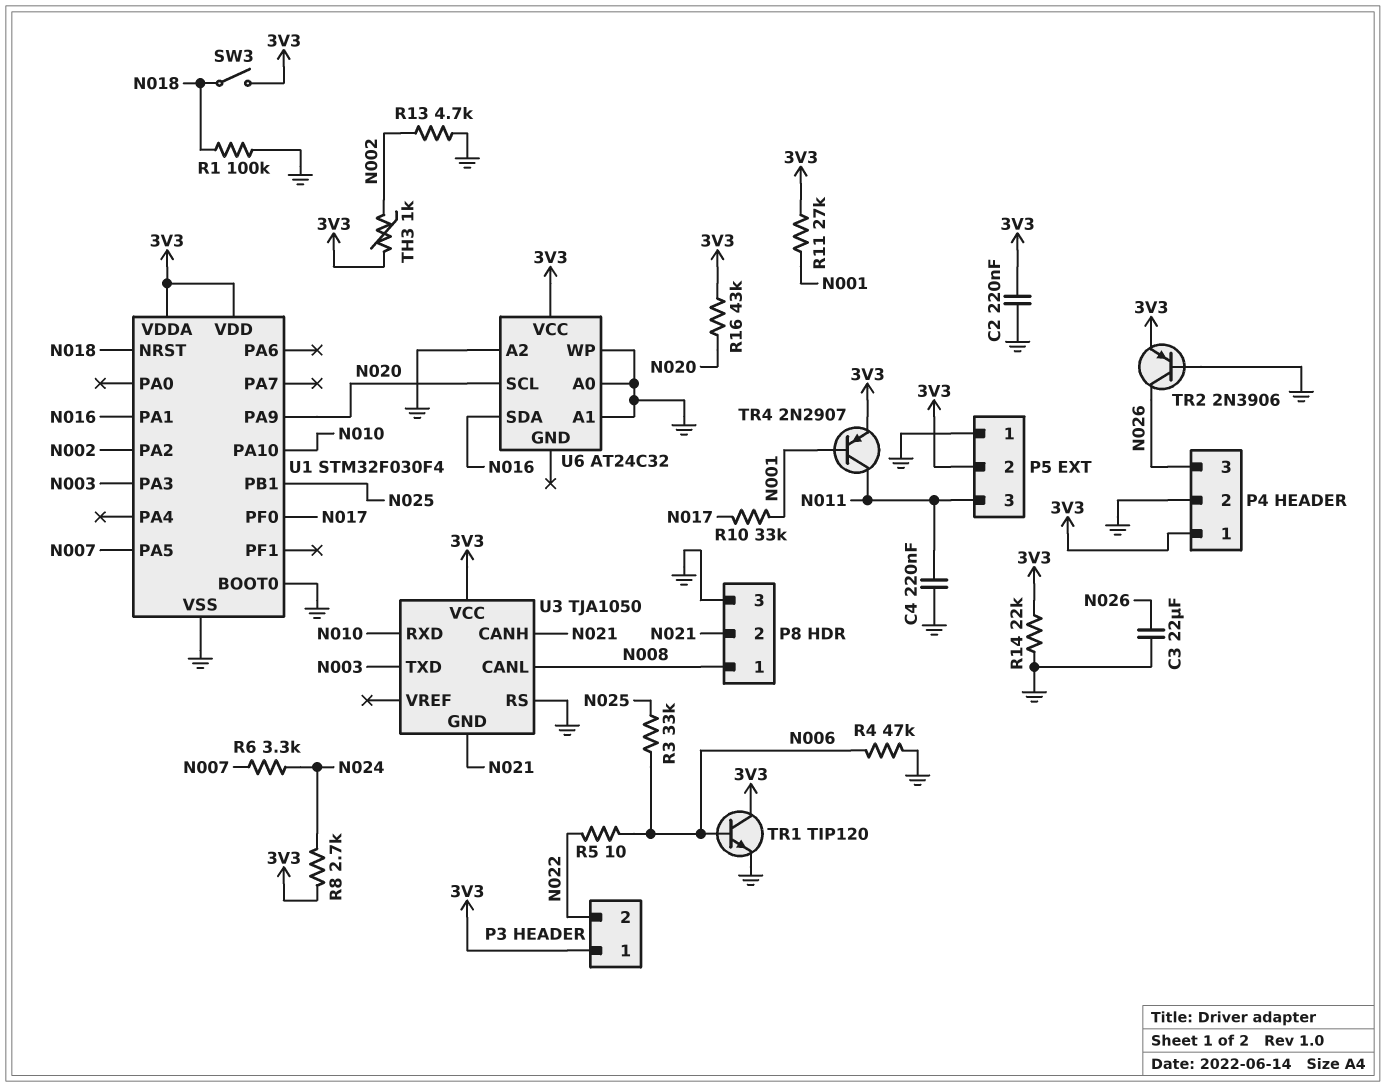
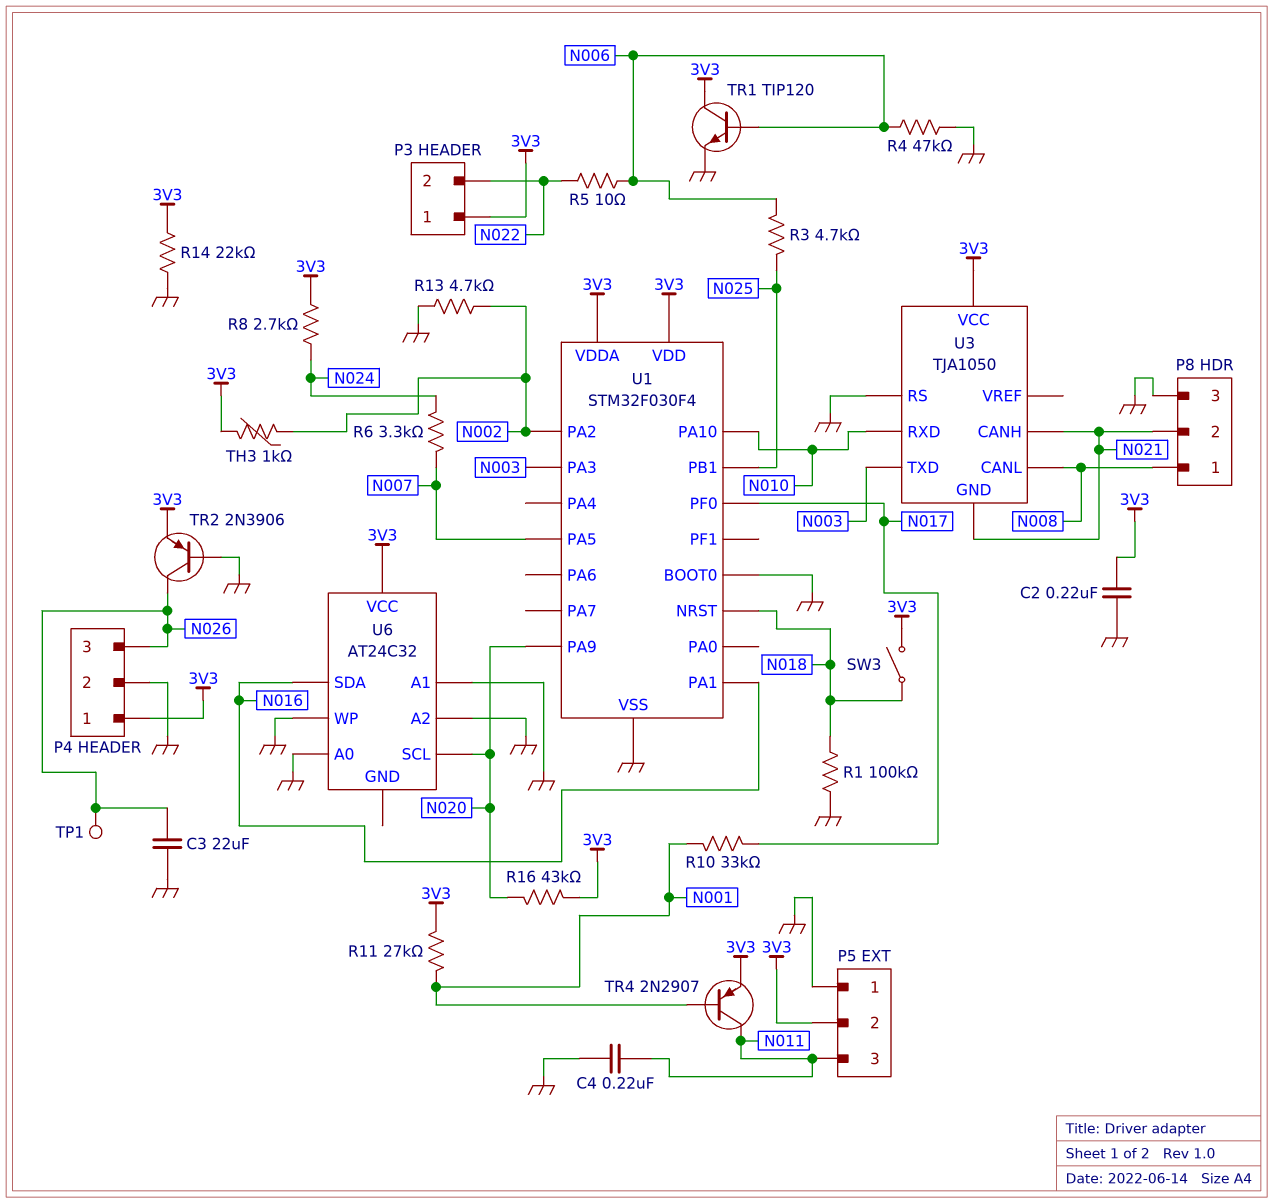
R3: 33k (N006, N025) -> 4.7k (N006, N025)
TP1: none -> test point (N026)

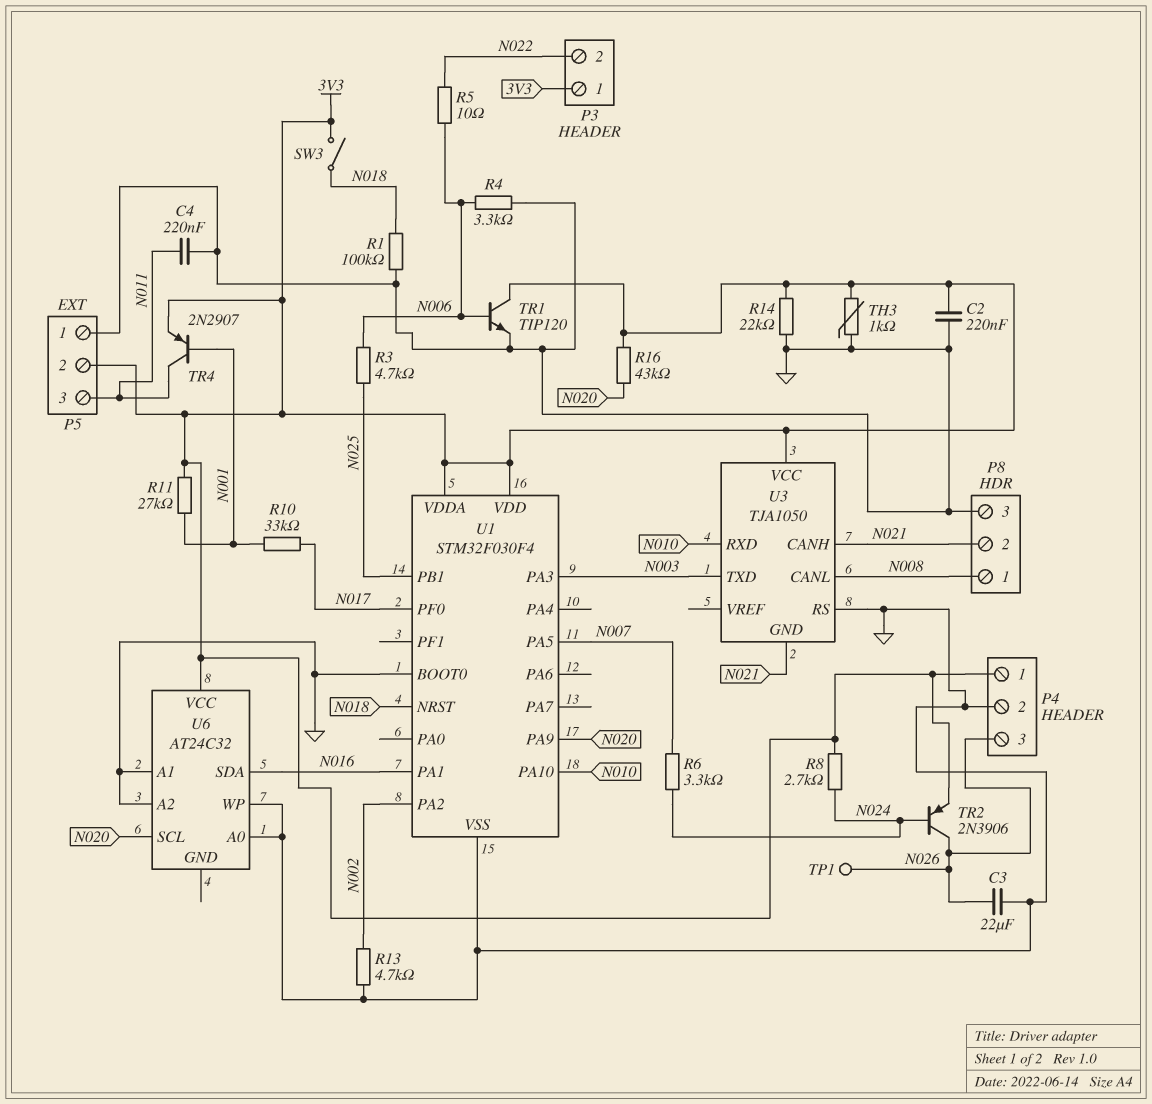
R4: 47k (GND, N006) -> 3.3k (GND, N006)
TH3: 1k (3V3, N002) -> 1k (3V3, GND)
TR2: PNP 2N3906 (B GND, C N026, E 3V3) -> PNP 2N3906 (B N024, C N026, E 3V3)

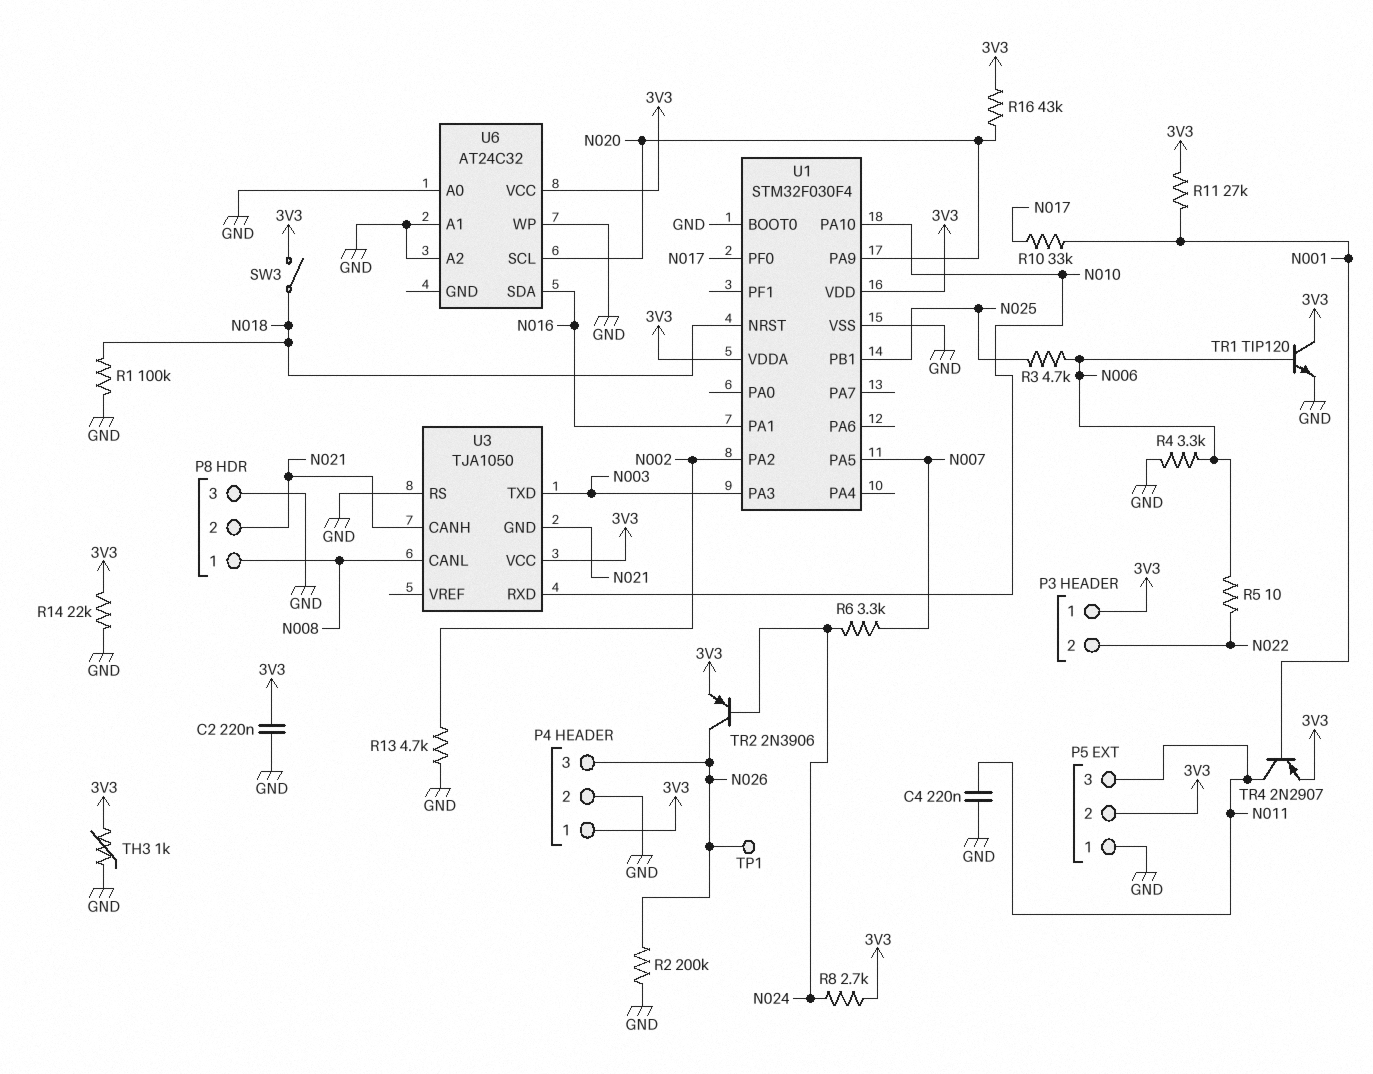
C3: 22uF (GND, N026) -> none
R2: none -> 200k (GND, N026)

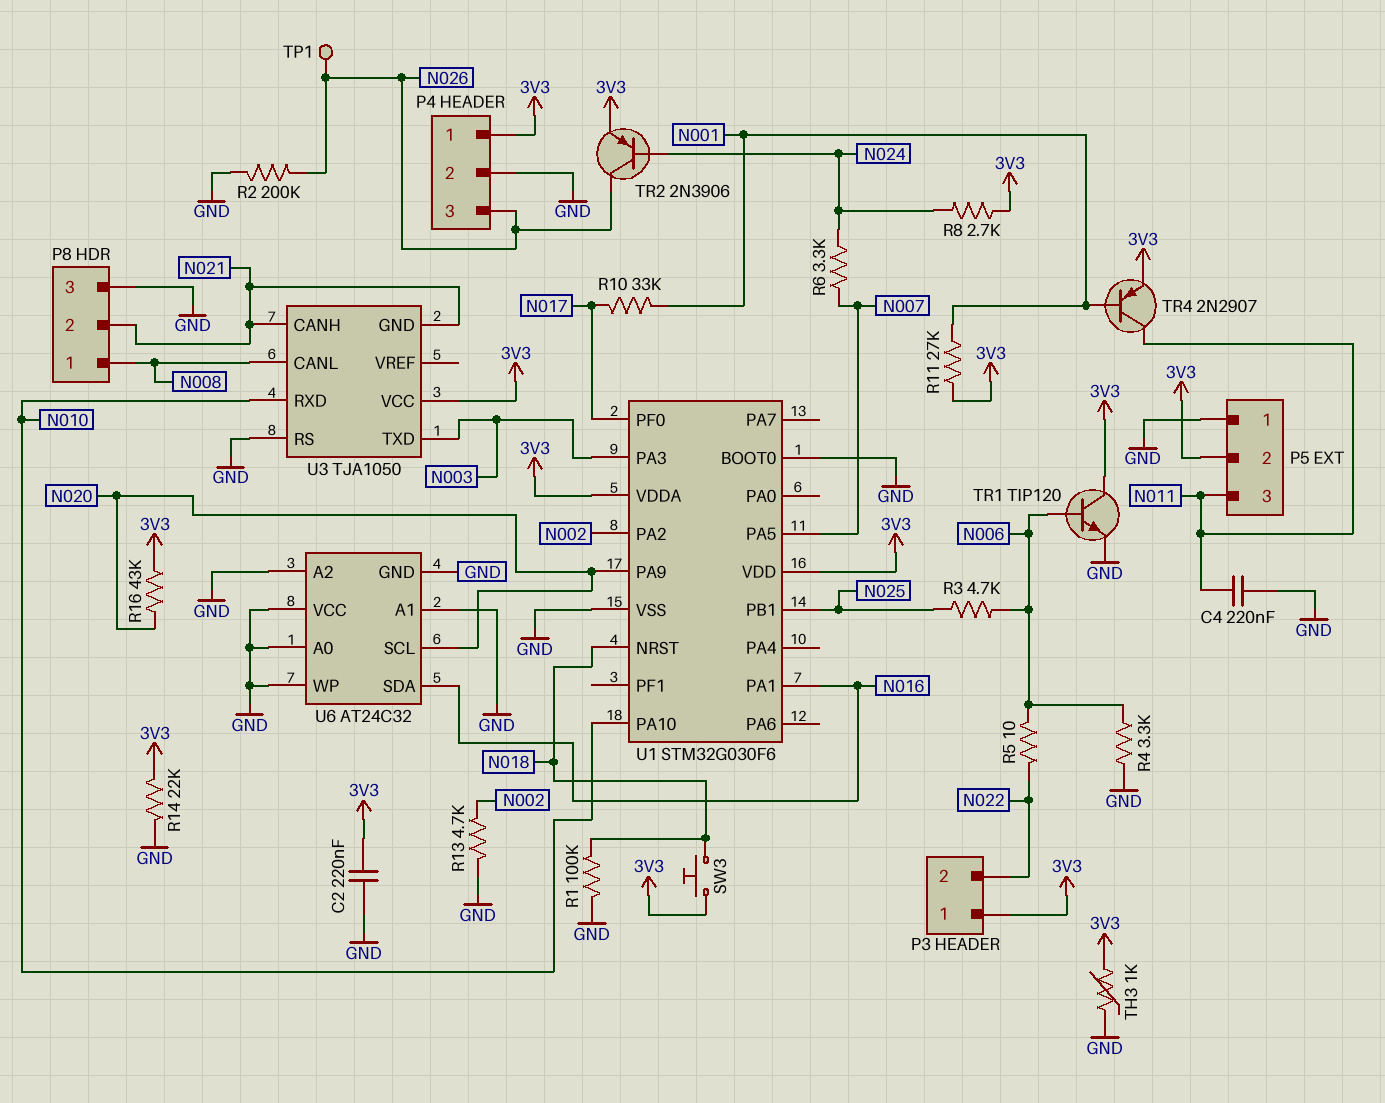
SW3: switch (3V3, N018) -> button (3V3, N018)
U1: STM32F030F4 -> STM32G030F6
U6 pin GND: none -> GND
U6 pin VCC: 3V3 -> GND

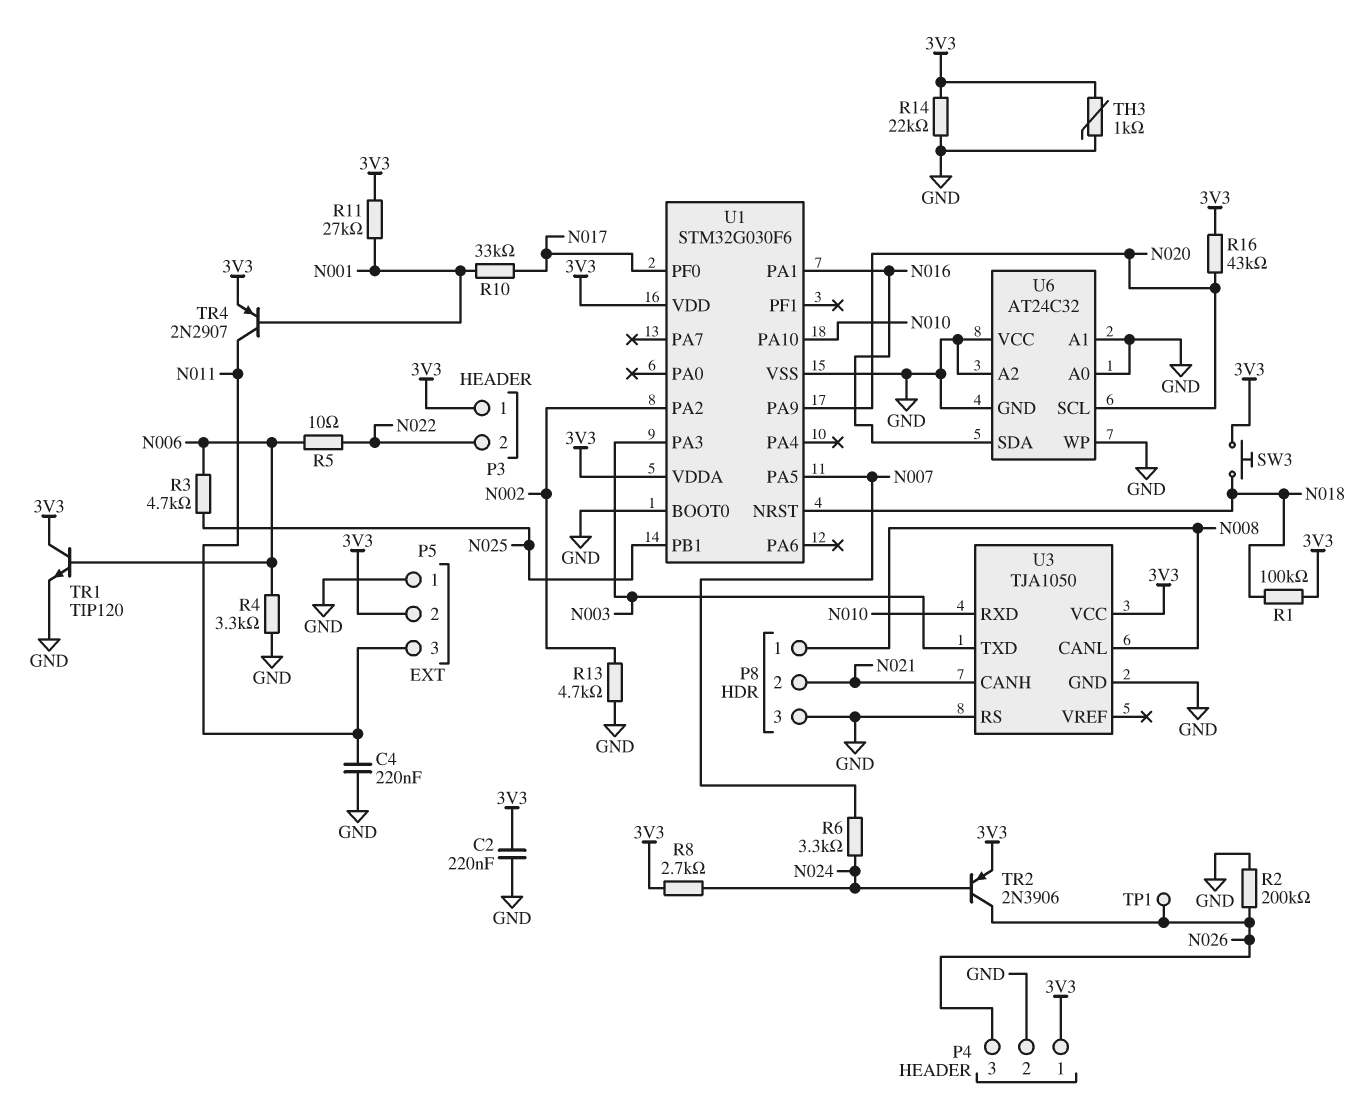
R1: 100k (GND, N018) -> 100k (3V3, N018)
U3 pin GND: N021 -> GND

